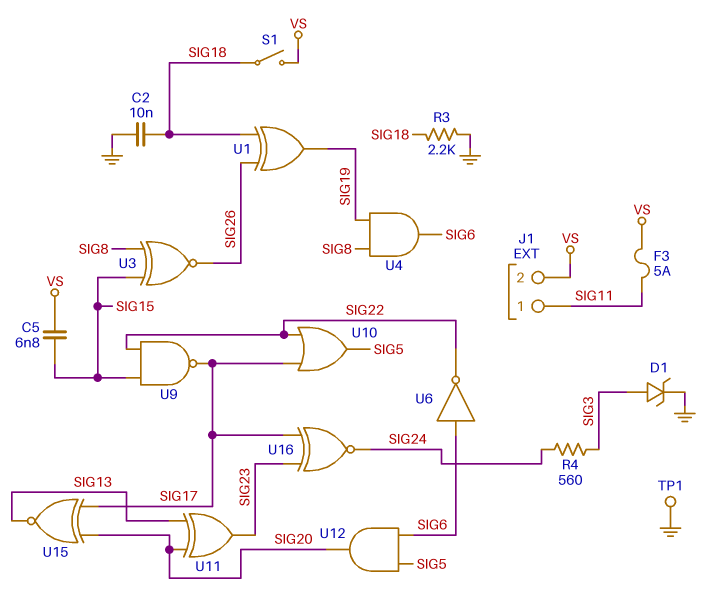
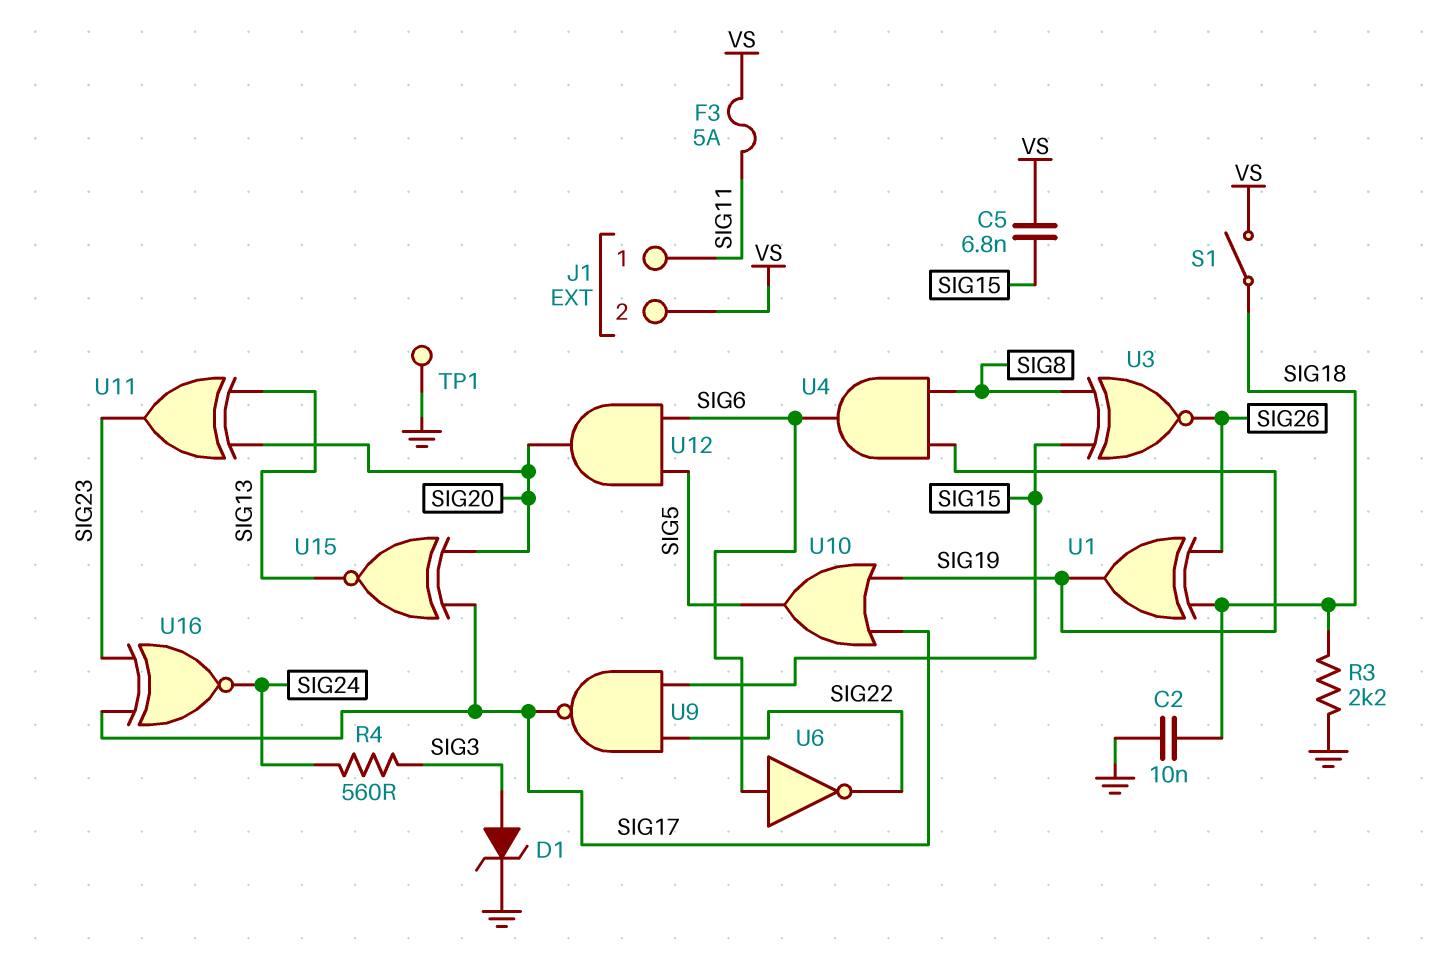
U10: OR (in SIG17, in SIG22, out SIG5) -> OR (in SIG17, in SIG19, out SIG5)

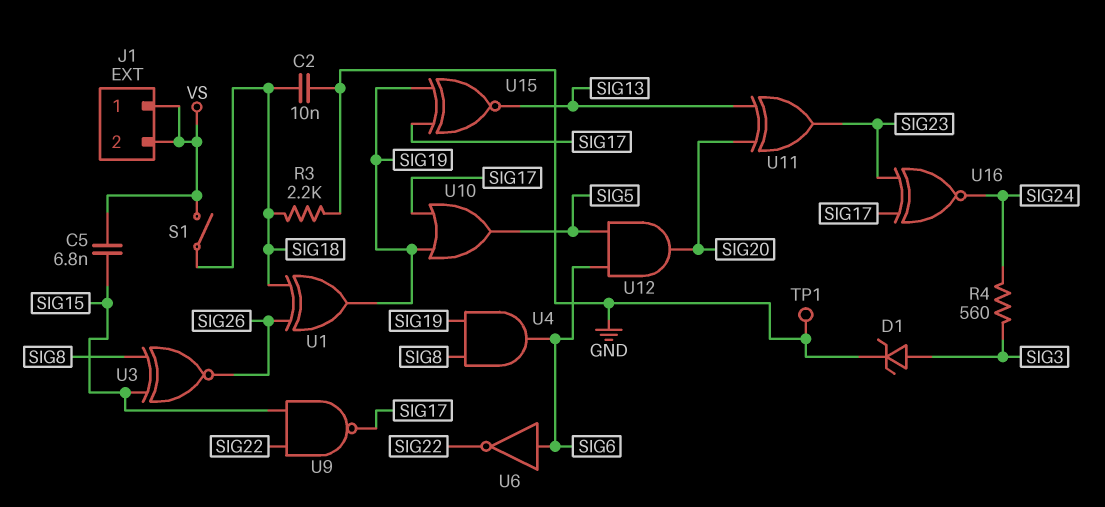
F3: 5A (SIG11, VS) -> none
J1 pin 1: SIG11 -> VS
U15: XNOR (in SIG17, in SIG20, out SIG13) -> XNOR (in SIG17, in SIG19, out SIG13)

